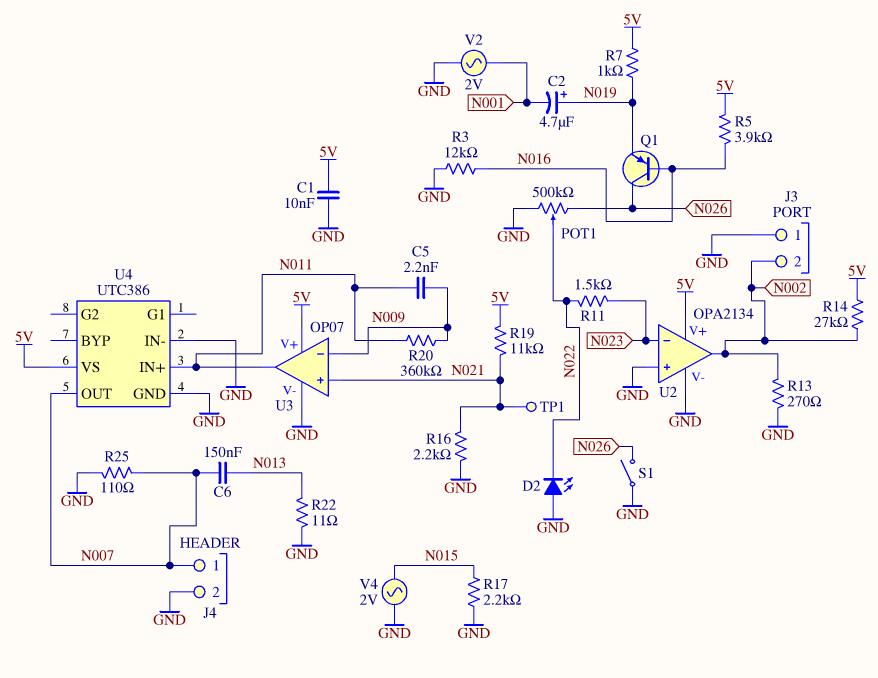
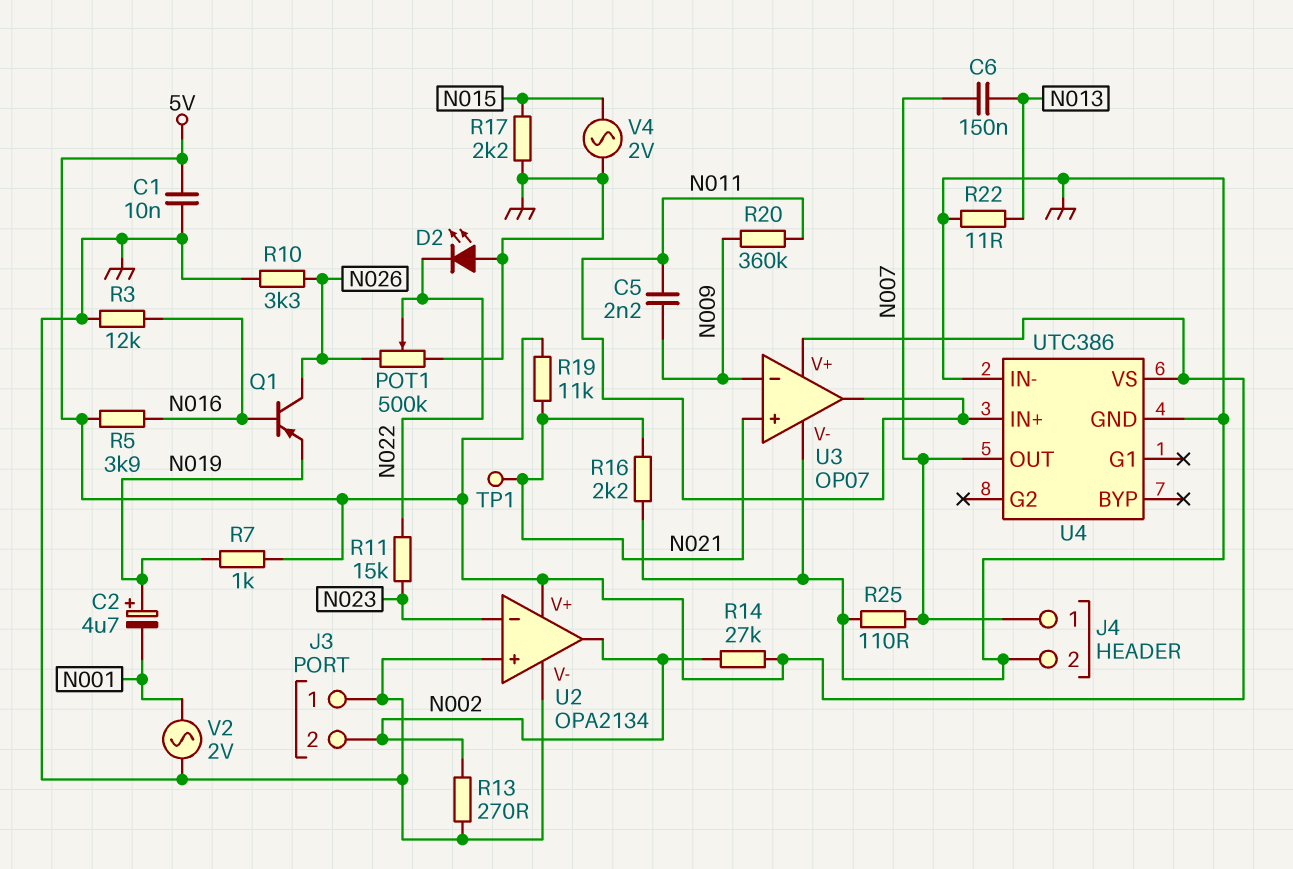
R10: none -> 3.3k (GND, N026)
R11: 1.5k (N022, N023) -> 15k (N022, N023)
S1: switch (GND, N026) -> none

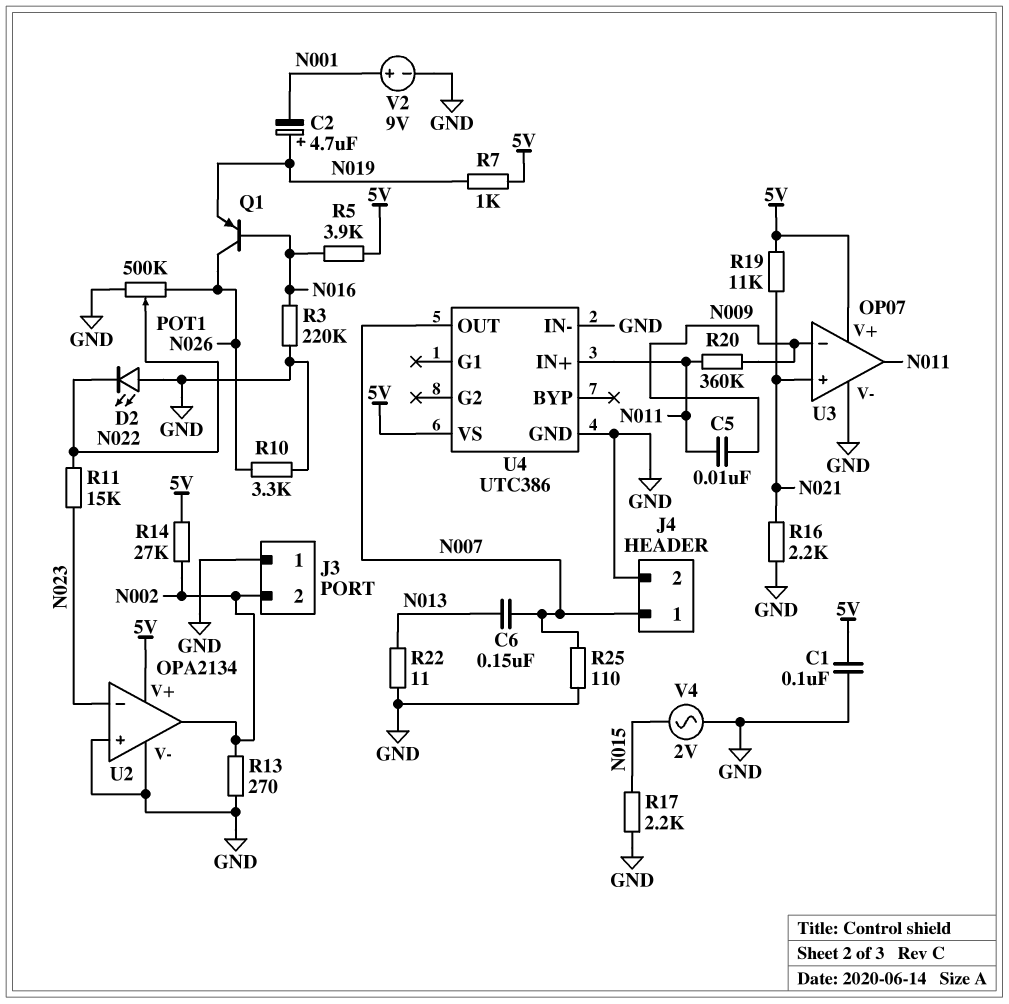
C1: 10nF (5V, GND) -> 100nF (5V, GND)
C5: 2.2nF (N009, N011) -> 10nF (N009, N011)
R3: 12k (GND, N016) -> 220k (GND, N016)
TP1: test point (N021) -> none
V2: AC 2V (GND, N001) -> 9V (plus N001, minus GND)

